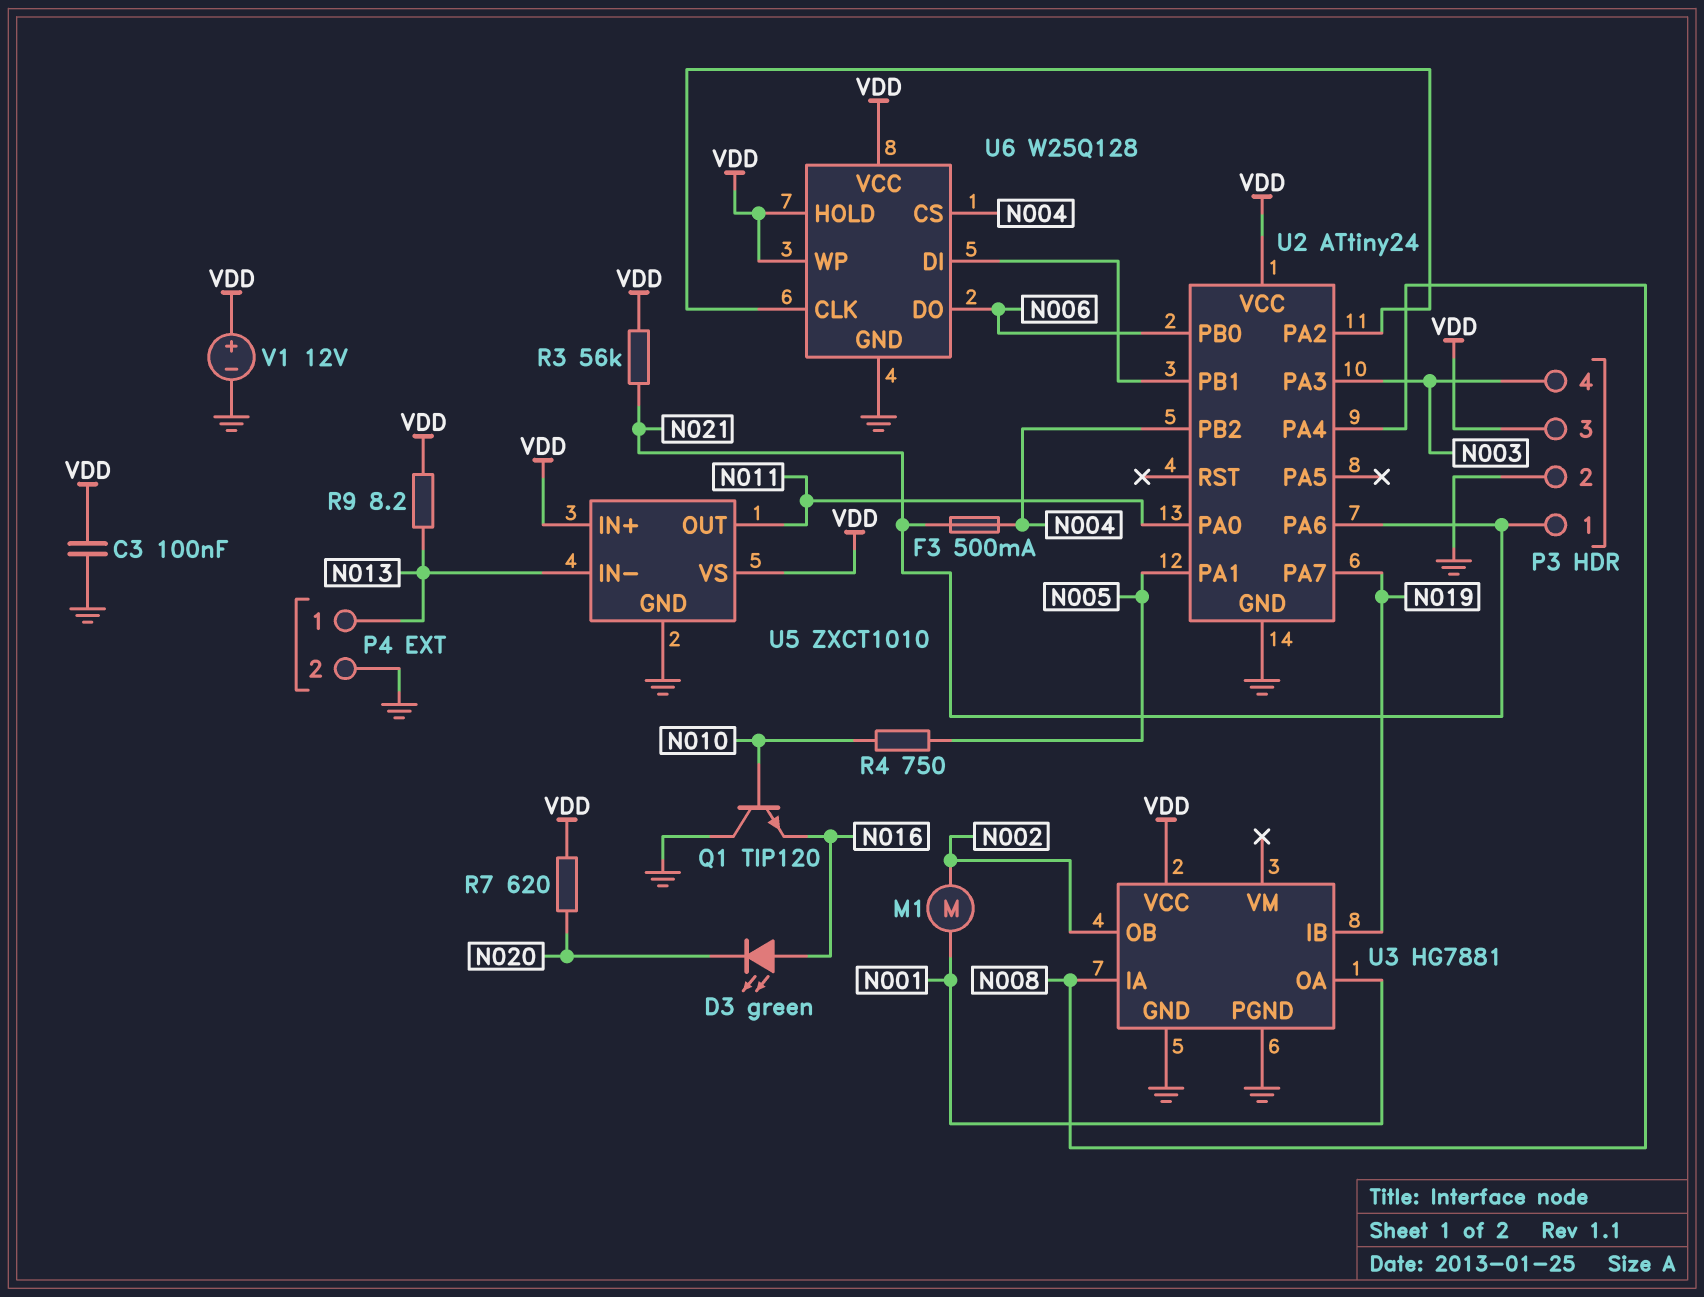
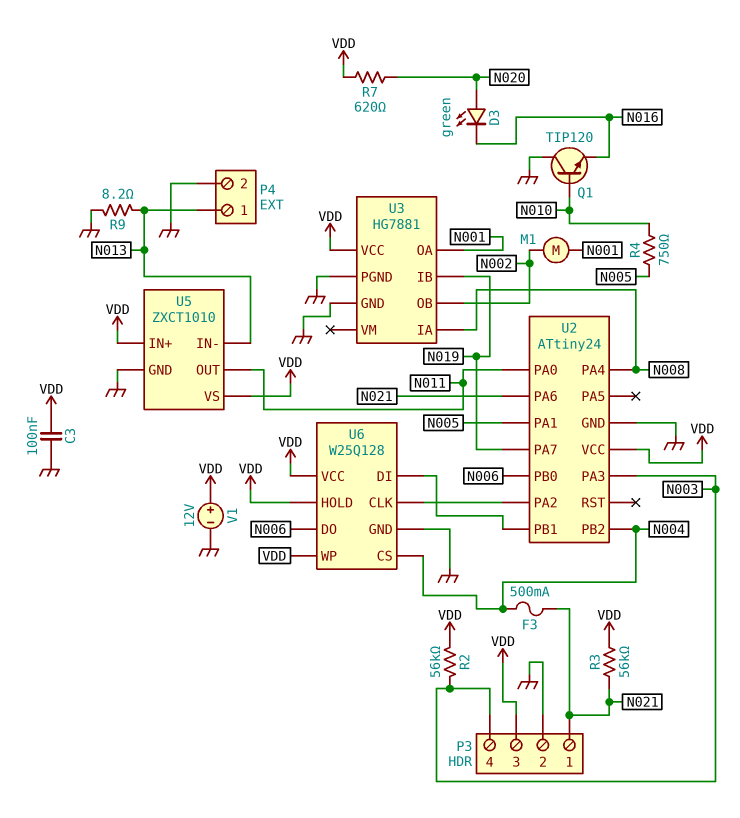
D3: LED green (A N016, K N020) -> LED green (A N020, K N016)
R2: none -> 56k (N003, VDD)
R9: 8.2 (N013, VDD) -> 8.2 (GND, N013)

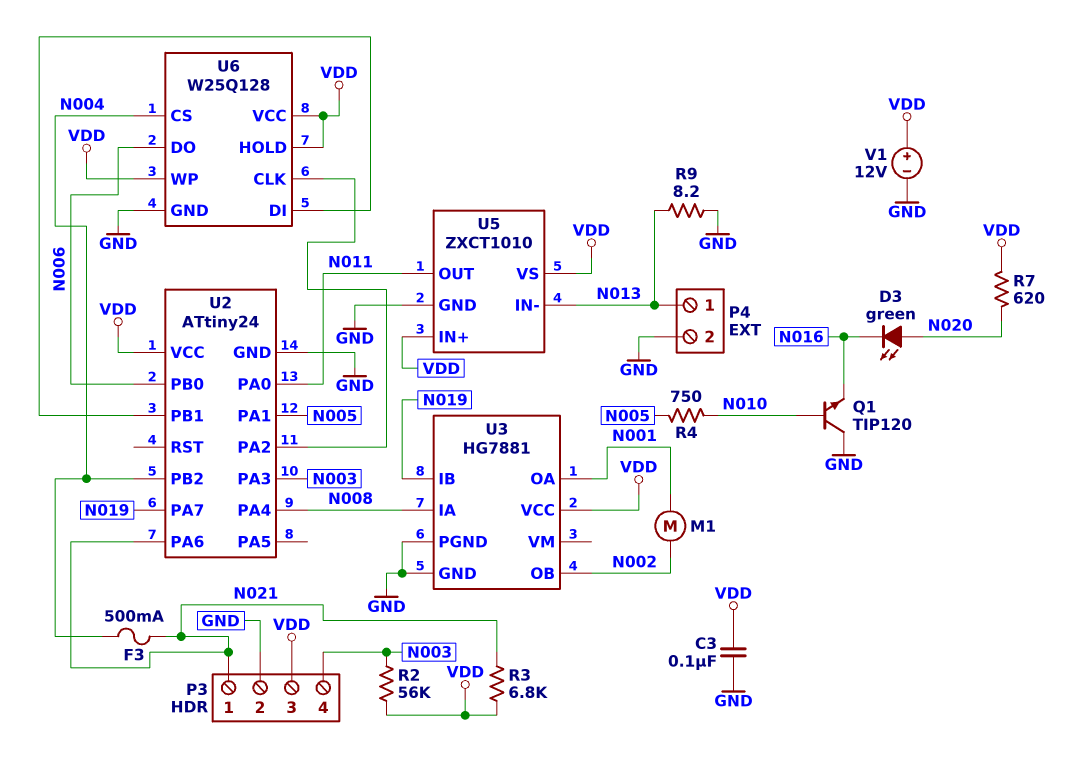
R3: 56k (N021, VDD) -> 6.8k (N021, VDD)

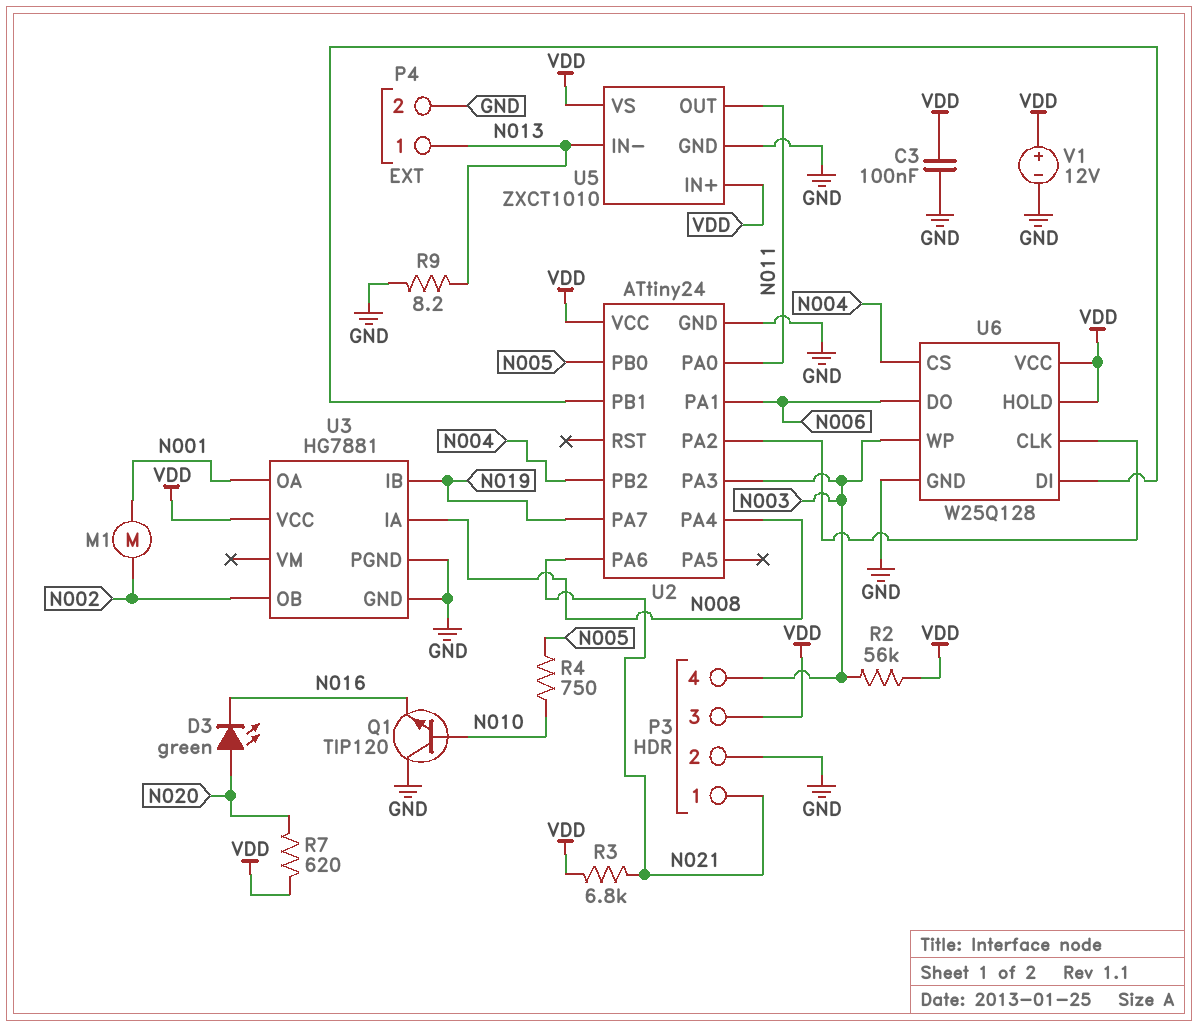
F3: 500mA (N004, N021) -> none
U2 pin PA1: N005 -> N006
U2 pin PB0: N006 -> N005
U6 pin WP: VDD -> N003

